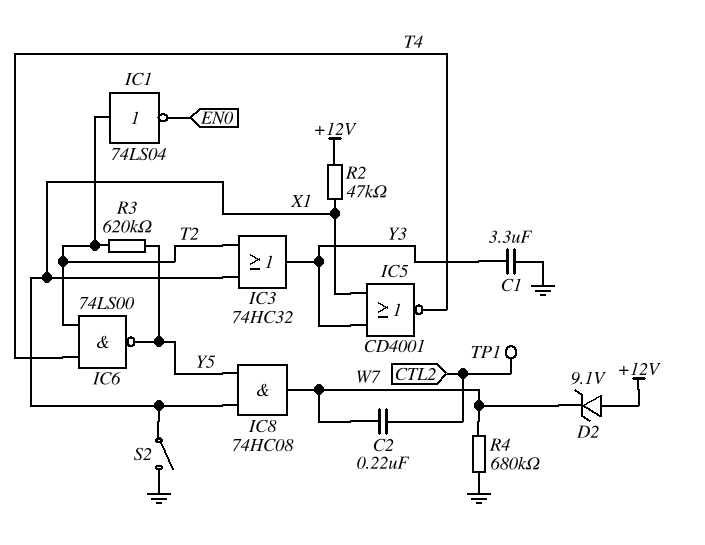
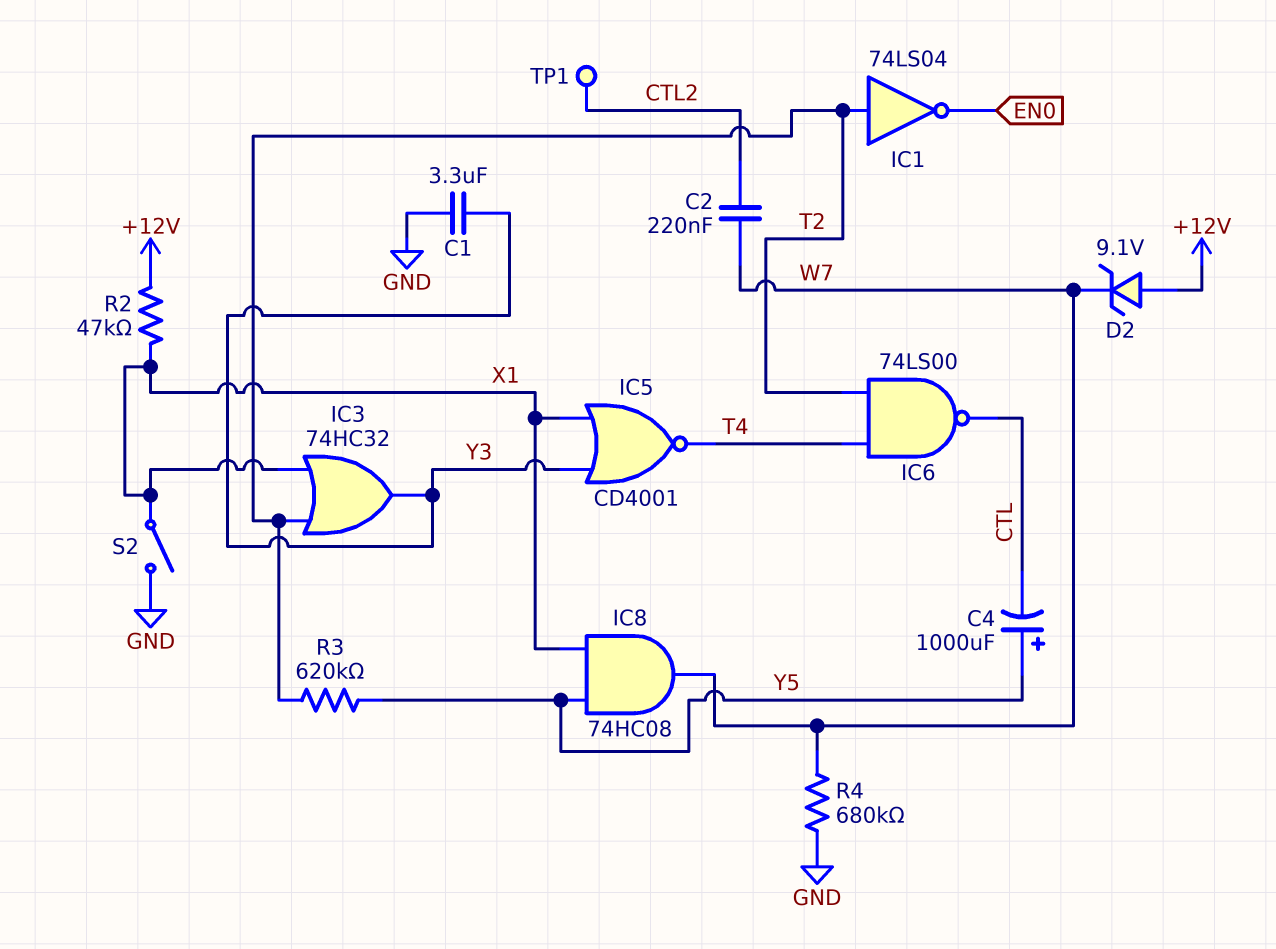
C4: none -> 1000uF (plus Y5, minus CTL)
IC6: NAND 74LS00 (in T2, in T4, out Y5) -> NAND 74LS00 (in T2, in T4, out CTL)

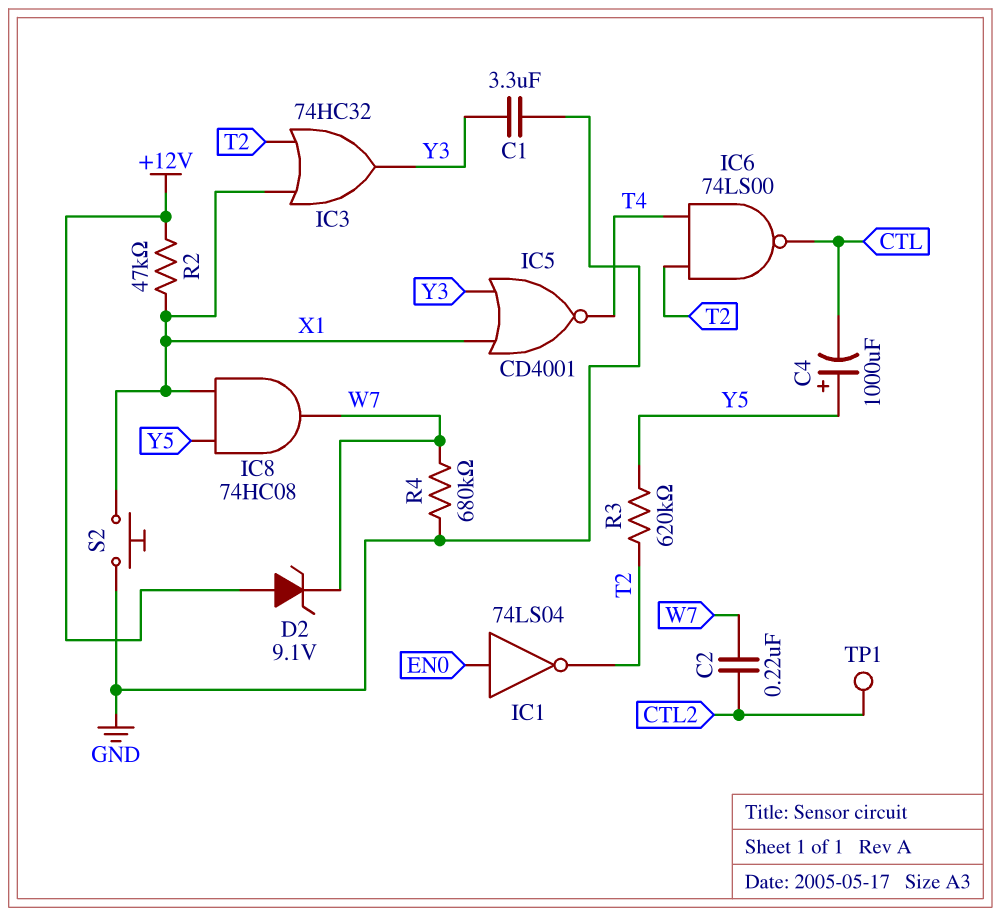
IC1: NOT 74LS04 (in T2, out EN0) -> NOT 74LS04 (in EN0, out T2)
S2: switch (GND, X1) -> button (GND, X1)

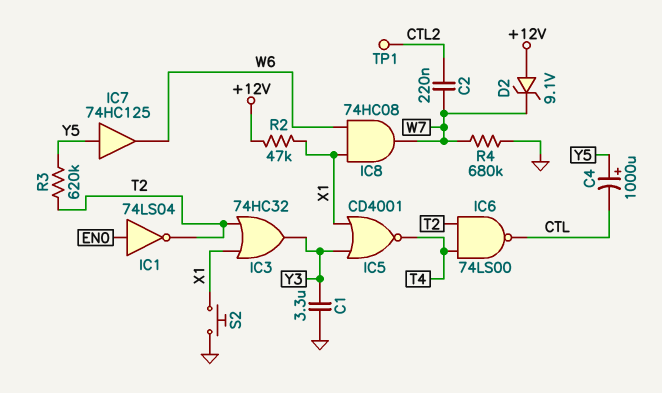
IC7: none -> buffer 74HC125 (in Y5, out W6)
IC8: AND 74HC08 (in X1, in Y5, out W7) -> AND 74HC08 (in W6, in X1, out W7)

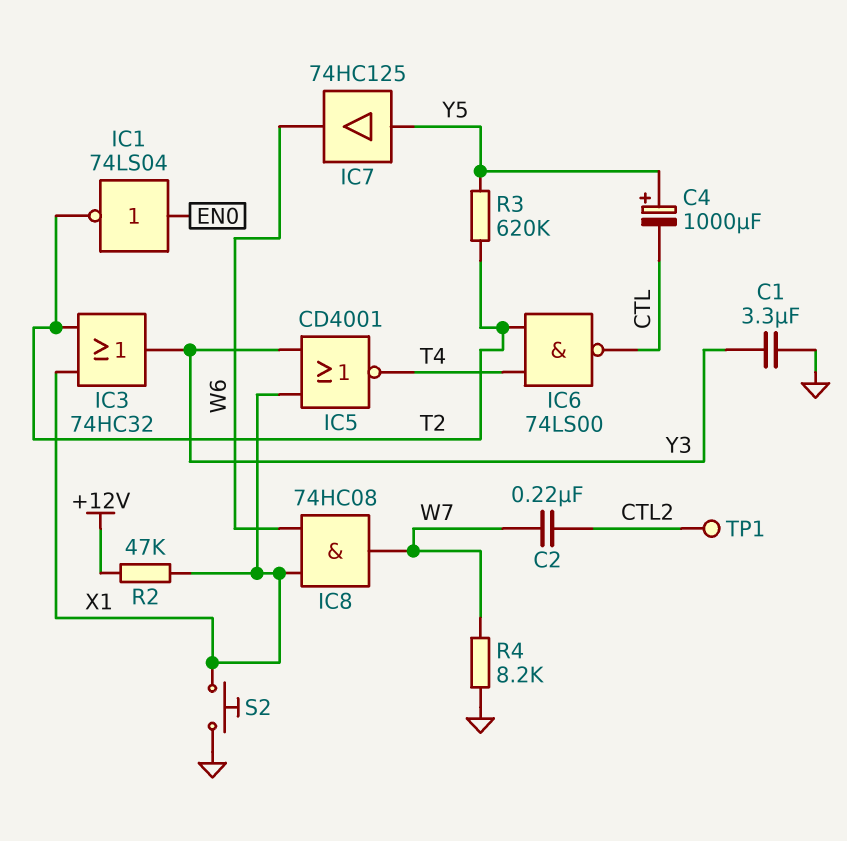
D2: zener 9.1V (A +12V, K W7) -> none
R4: 680k (GND, W7) -> 8.2k (GND, W7)

